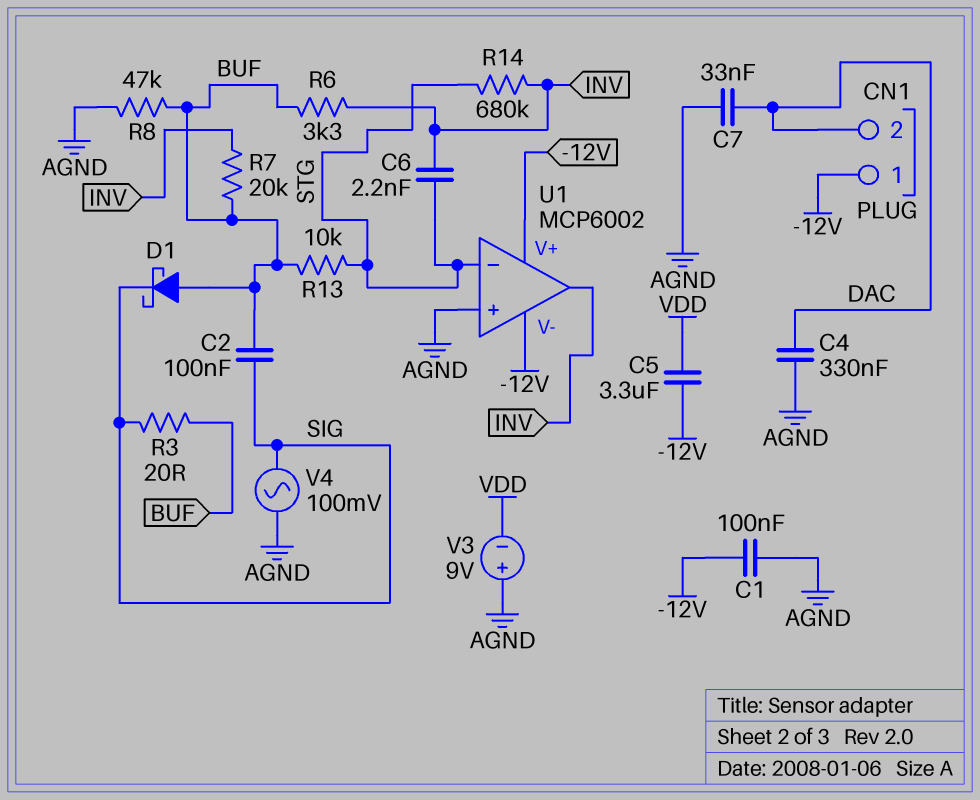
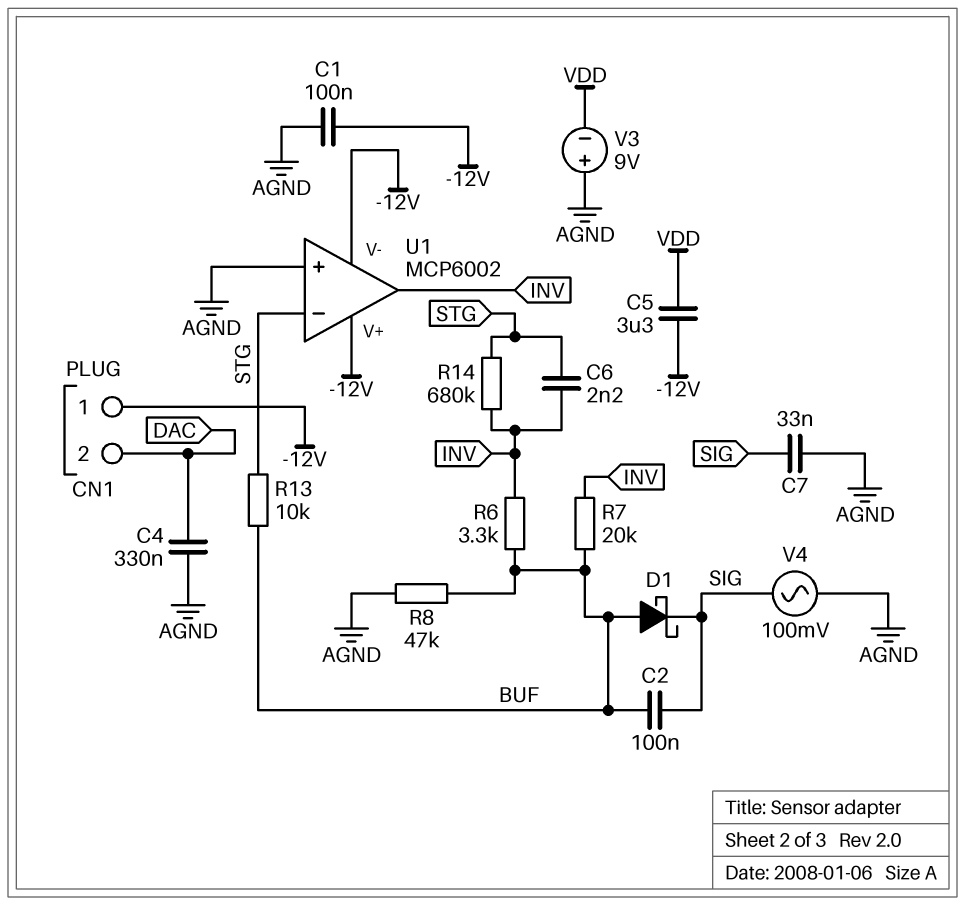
C7: 33nF (AGND, DAC) -> 33nF (AGND, SIG)
R3: 20 (BUF, SIG) -> none

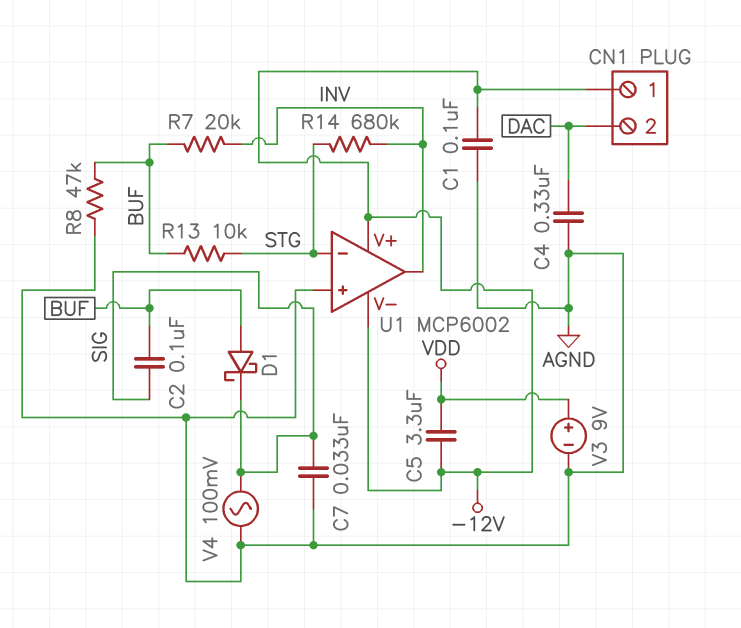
C6: 2.2nF (INV, STG) -> none
R6: 3.3k (BUF, INV) -> none
V3: 9V (plus AGND, minus VDD) -> 9V (plus VDD, minus AGND)

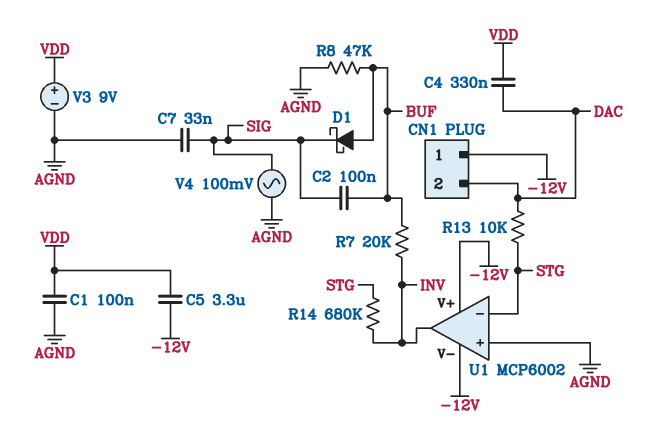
C1: 100nF (-12V, AGND) -> 100nF (AGND, VDD)
C4: 330nF (AGND, DAC) -> 330nF (DAC, VDD)
R13: 10k (BUF, STG) -> 10k (DAC, STG)

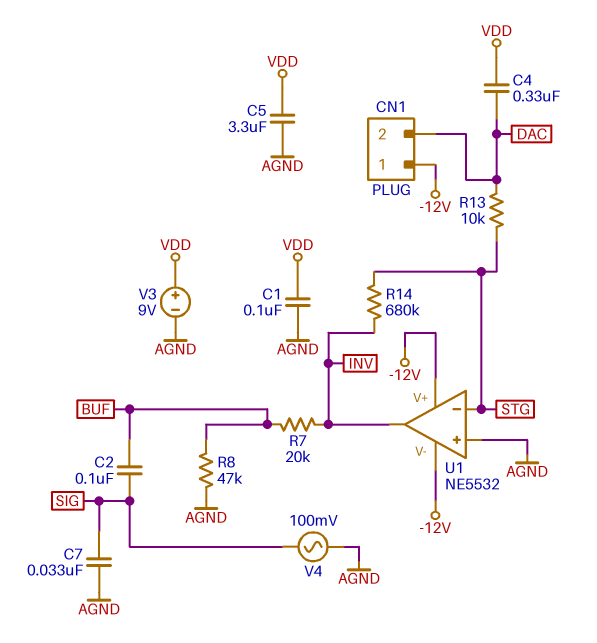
C5: 3.3uF (-12V, VDD) -> 3.3uF (AGND, VDD)
D1: schottky (A BUF, K SIG) -> none
U1: MCP6002 -> NE5532

